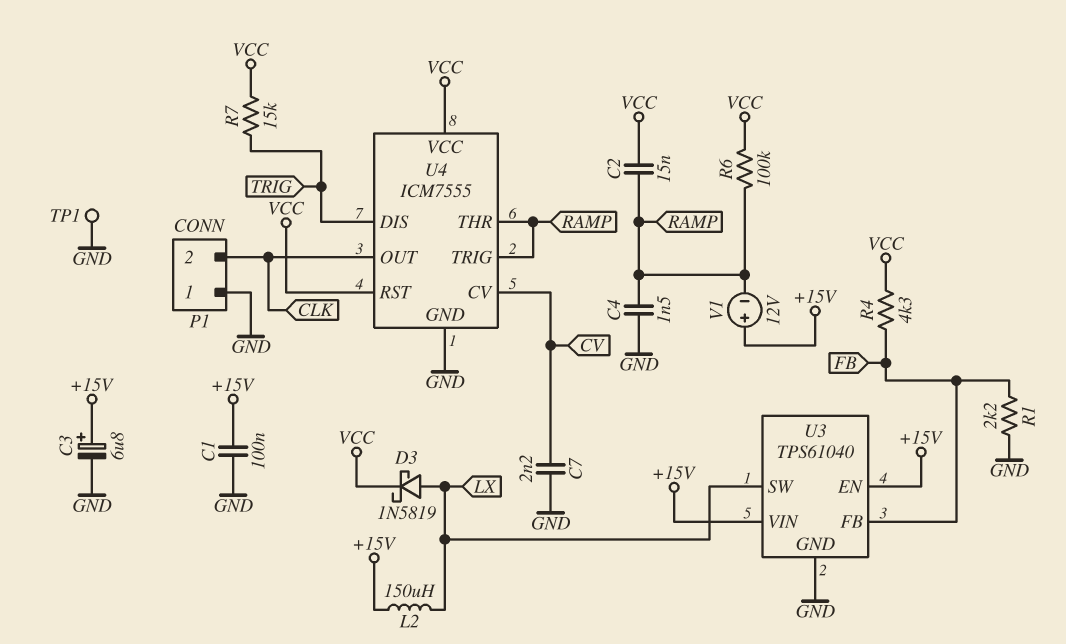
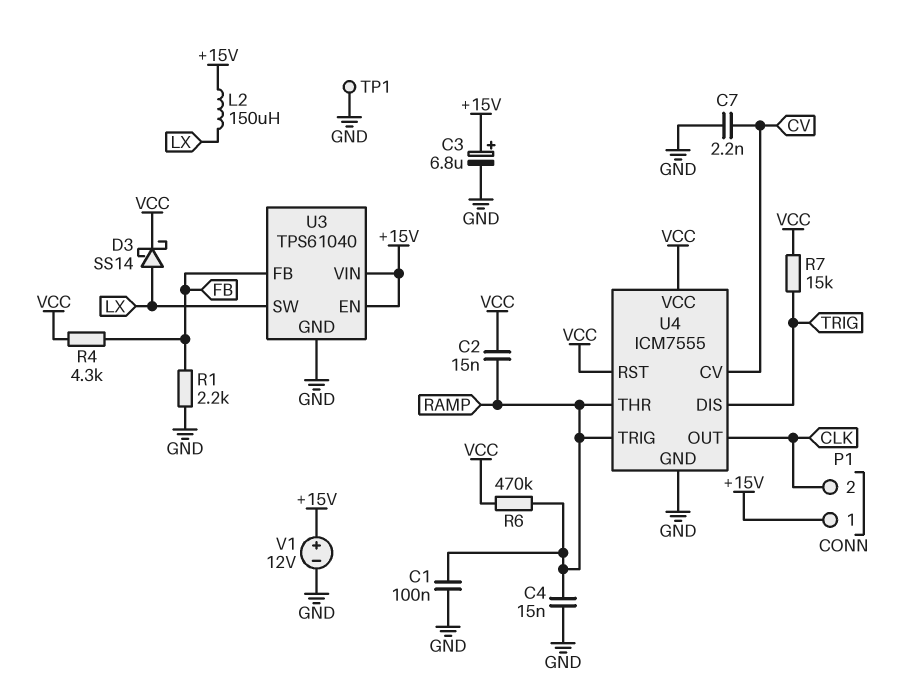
C1: 100nF (+15V, GND) -> 100nF (GND, RAMP)
C4: 1.5nF (GND, RAMP) -> 15nF (GND, RAMP)
D3: schottky 1N5819 (A LX, K VCC) -> schottky SS14 (A LX, K VCC)
P1 pin 1: GND -> +15V
R6: 100k (RAMP, VCC) -> 470k (RAMP, VCC)
V1: 12V (plus +15V, minus RAMP) -> 12V (plus +15V, minus GND)

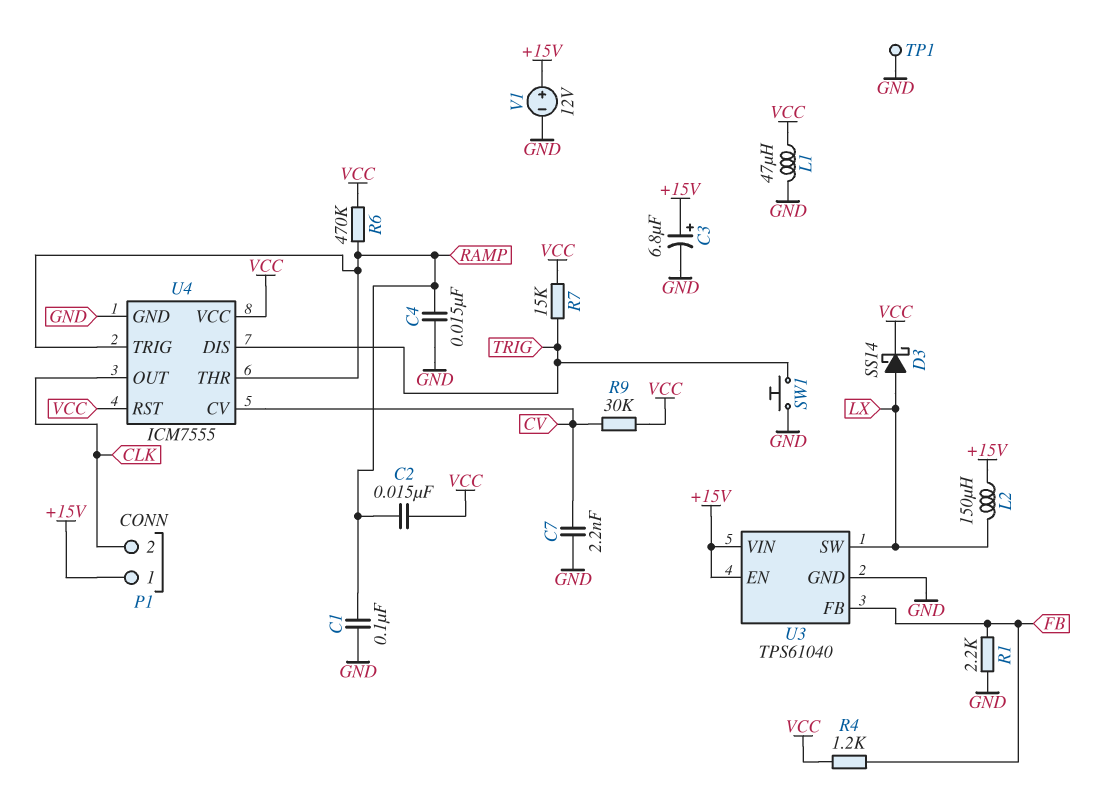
L1: none -> 47uH (GND, VCC)
R4: 4.3k (FB, VCC) -> 1.2k (FB, VCC)
R9: none -> 30k (CV, VCC)
SW1: none -> button (GND, TRIG)

